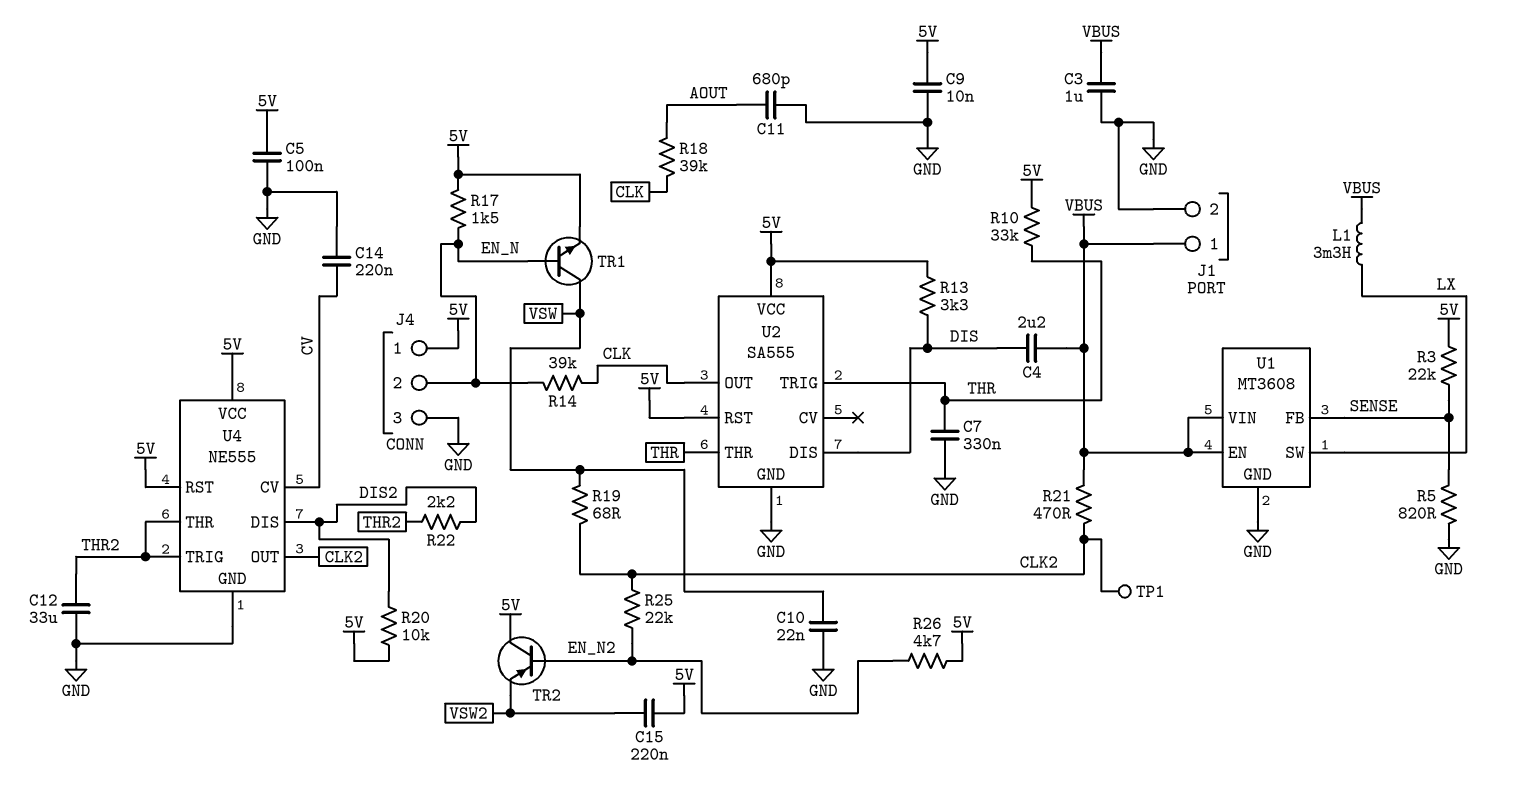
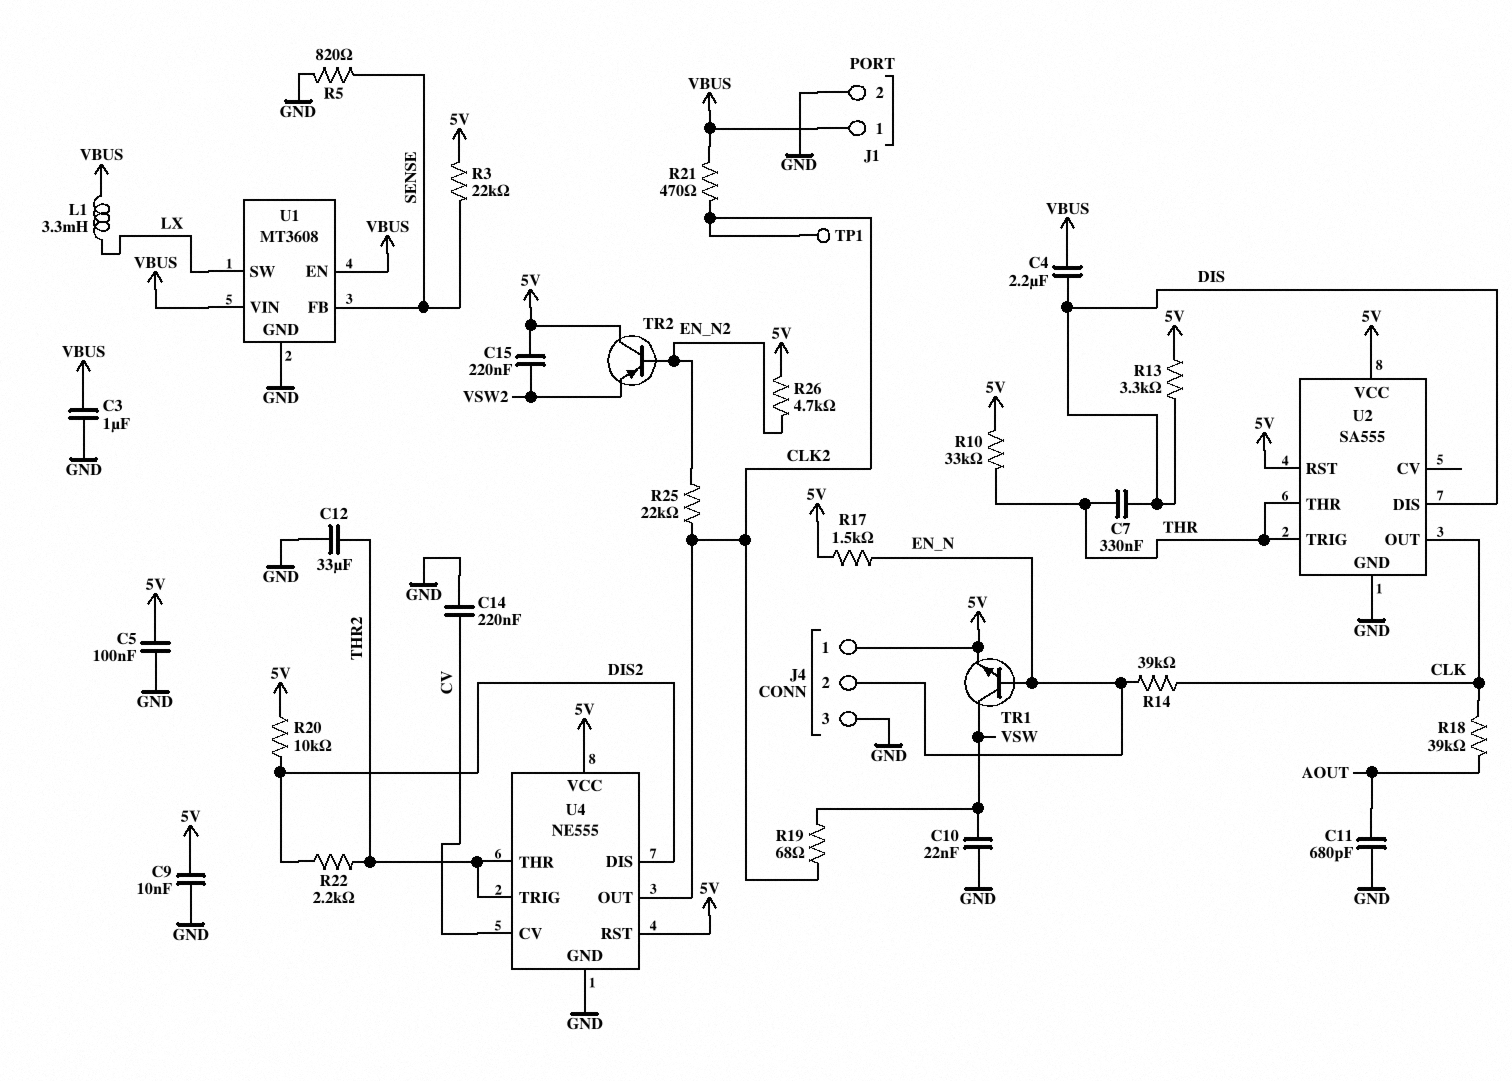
C7: 330nF (GND, THR) -> 330nF (DIS, THR)

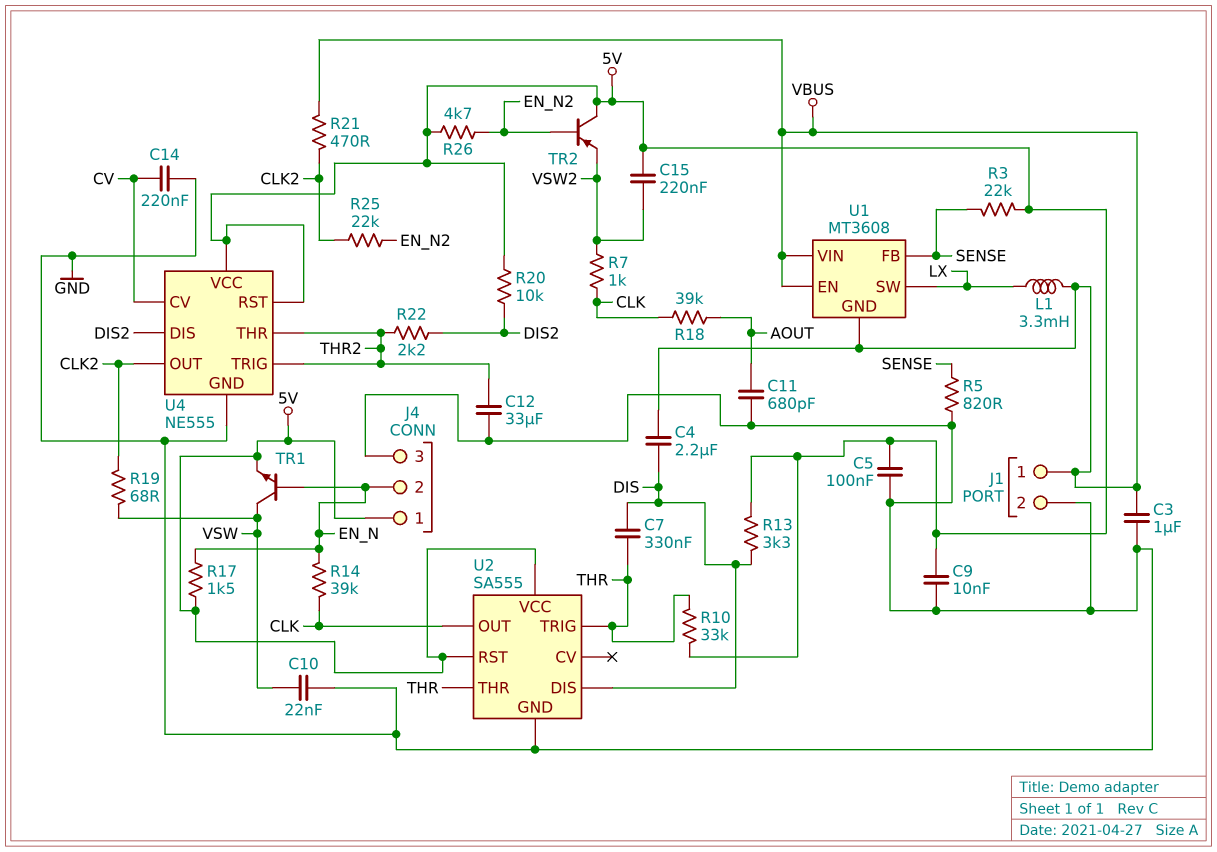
R7: none -> 1k (CLK, VSW2)
TP1: test point (CLK2) -> none
U1 pin GND: GND -> VBUS

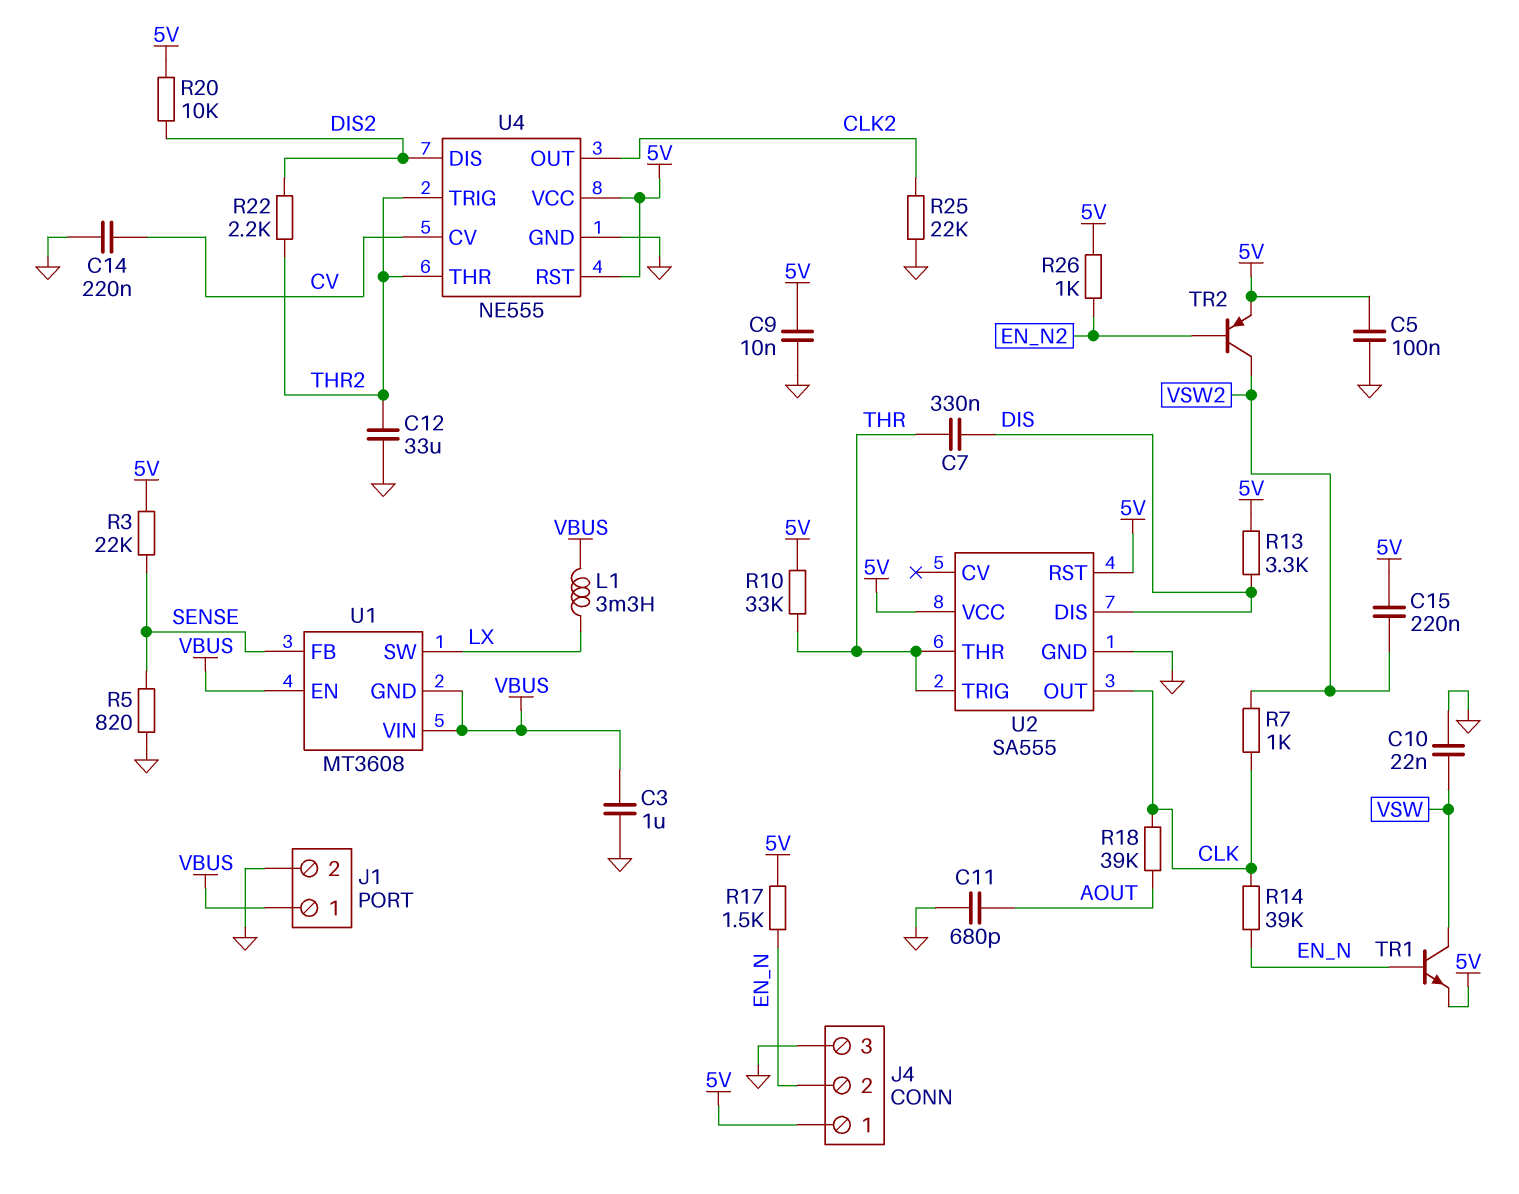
C4: 2.2uF (DIS, VBUS) -> none
R19: 68 (CLK2, VSW) -> none
R21: 470 (CLK2, VBUS) -> none
R25: 22k (CLK2, EN_N2) -> 22k (CLK2, GND)
R26: 4.7k (5V, EN_N2) -> 1k (5V, EN_N2)
TR2: PNP (B EN_N2, C 5V, E VSW2) -> PNP (B EN_N2, C VSW2, E 5V)

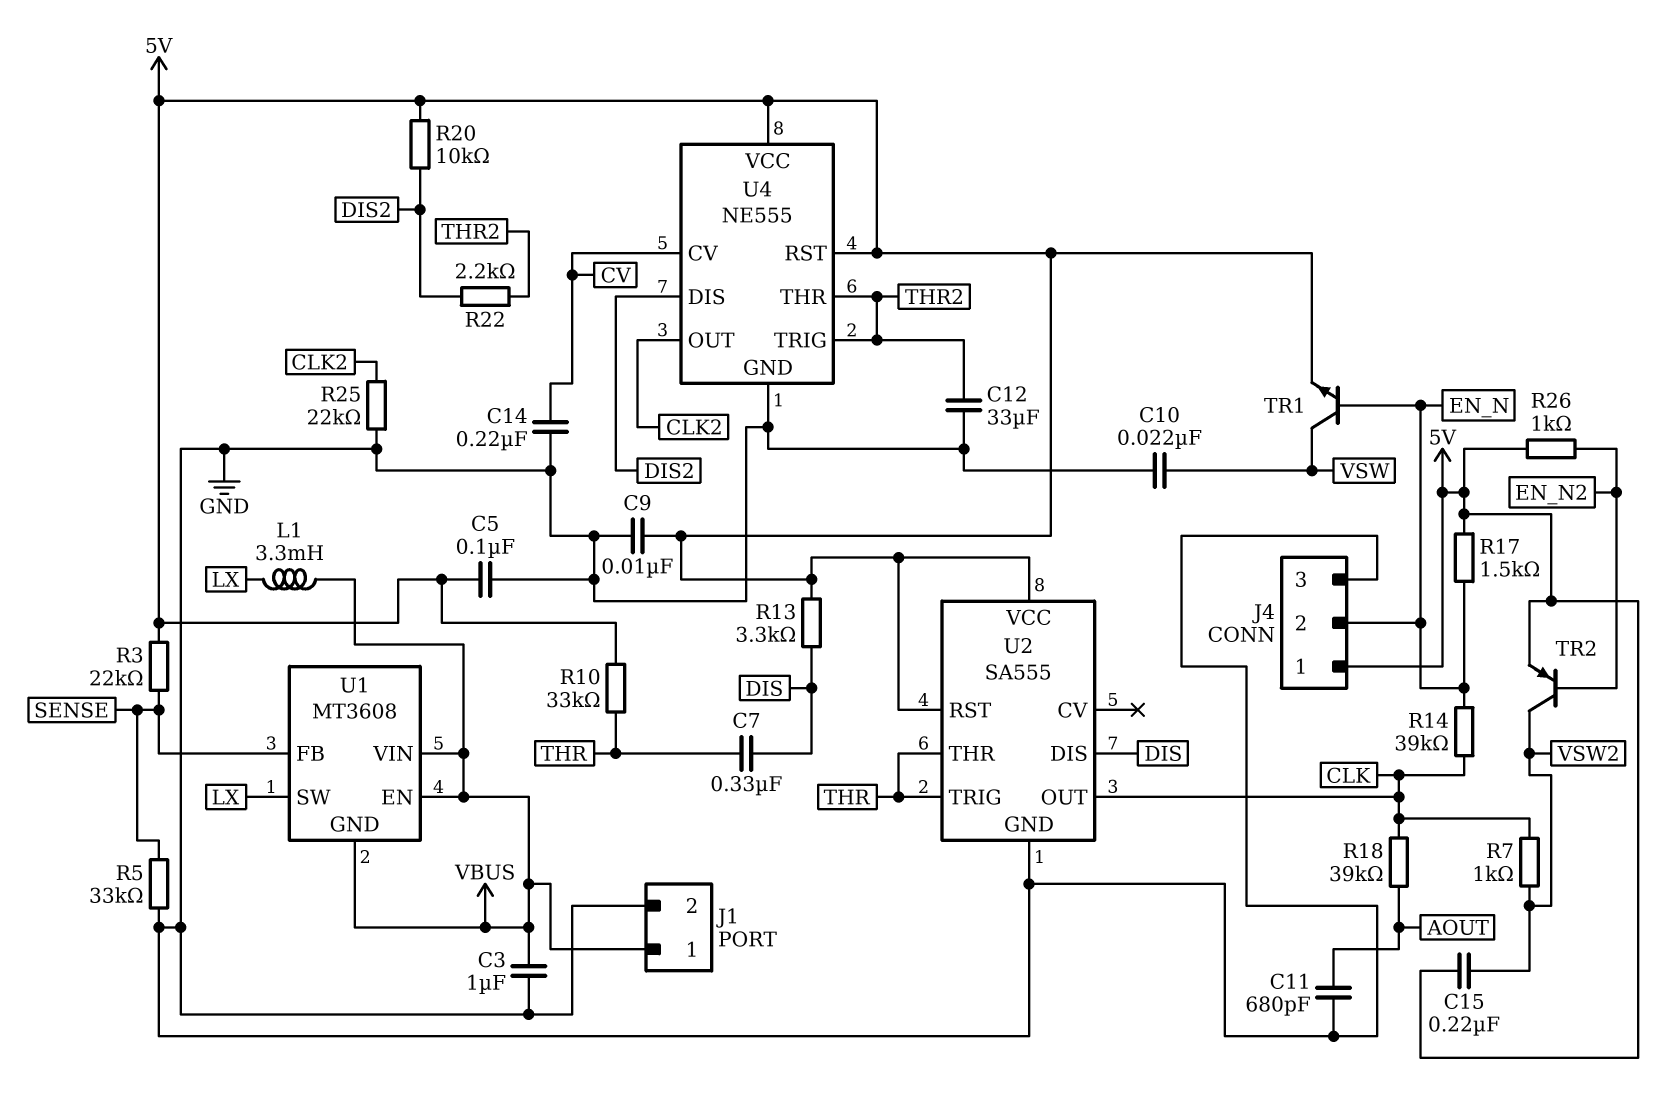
R5: 820 (GND, SENSE) -> 33k (GND, SENSE)

